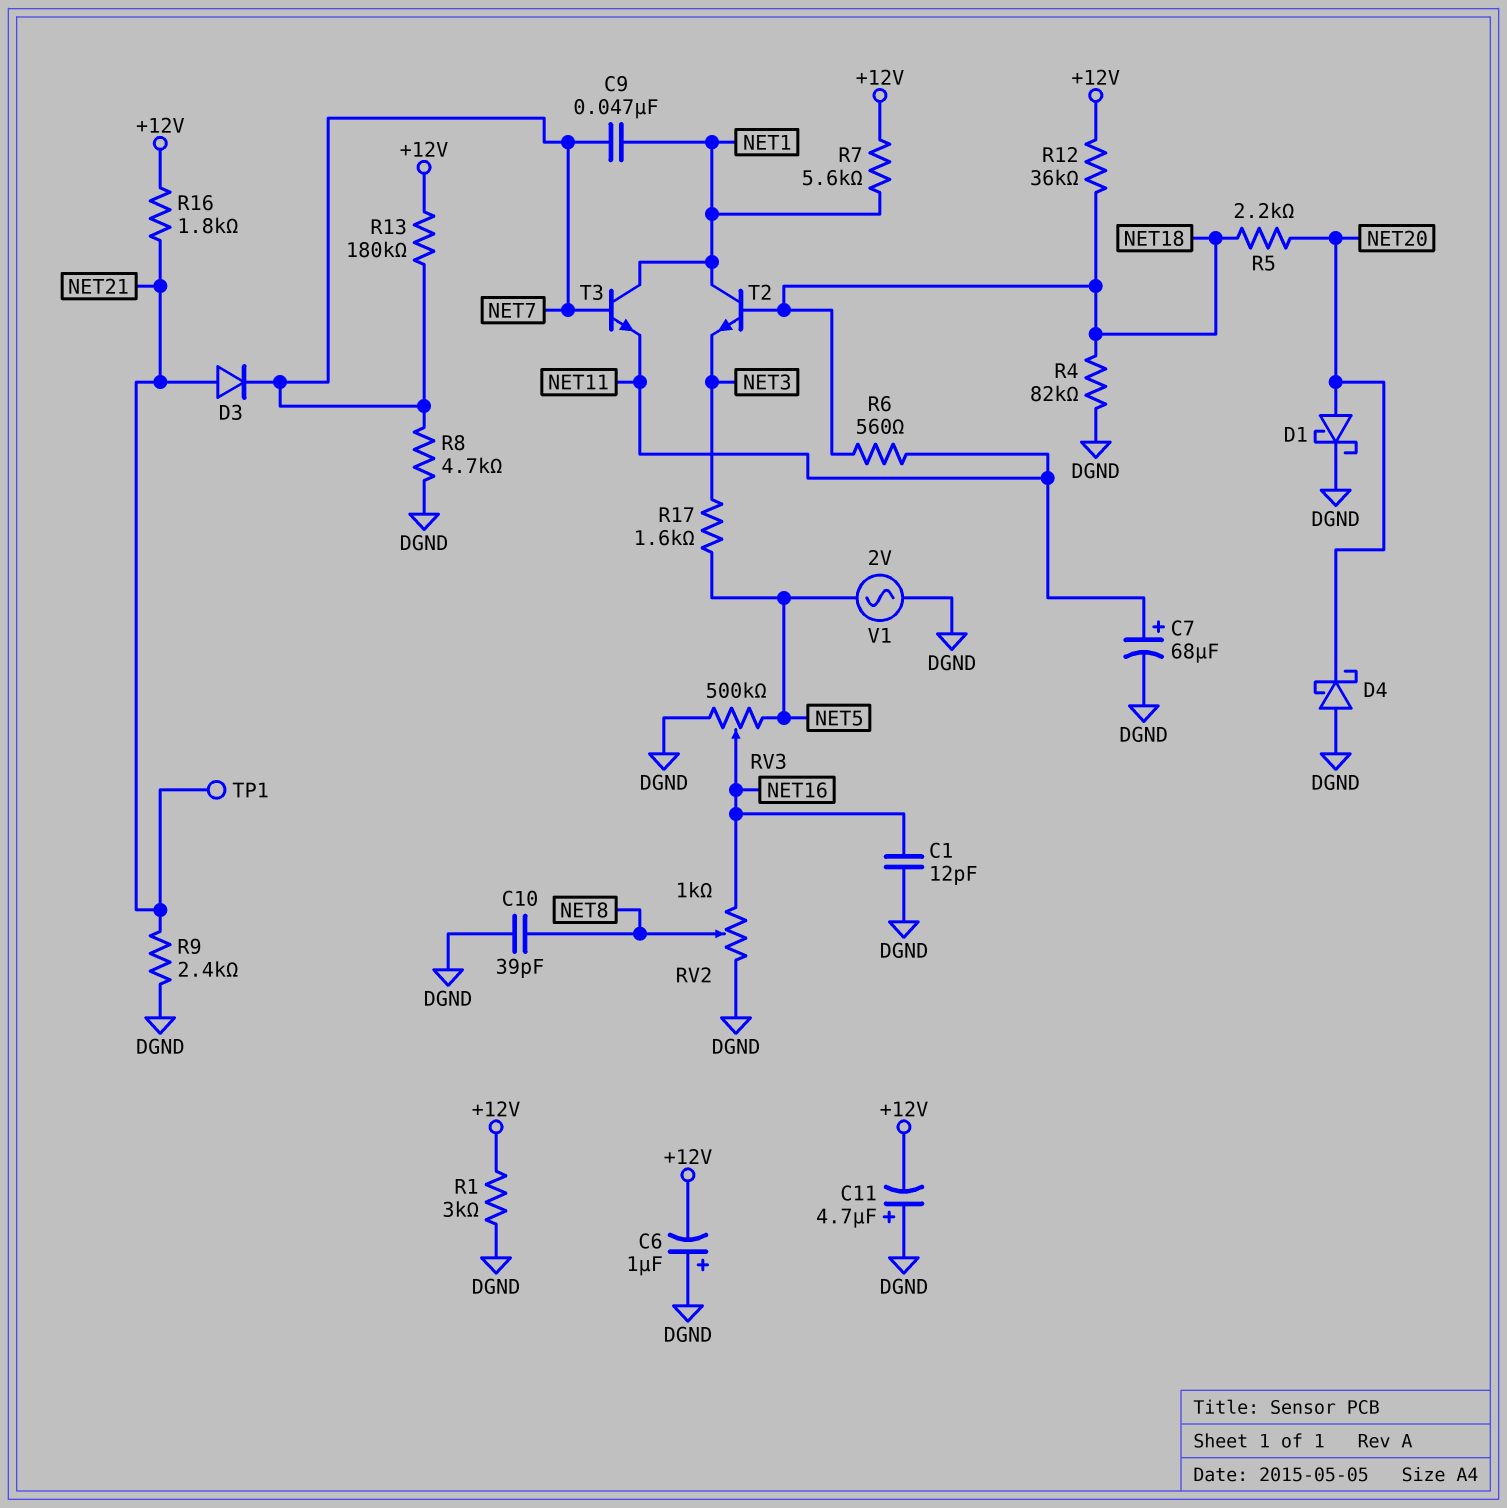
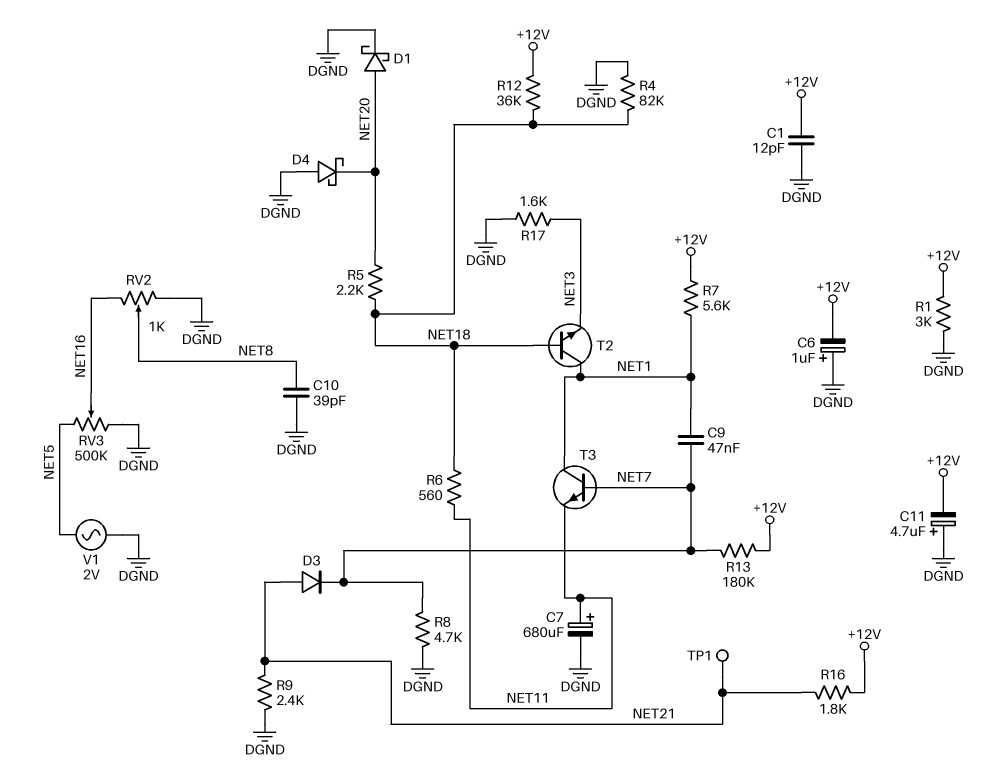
C1: 12pF (DGND, NET16) -> 12pF (+12V, DGND)
C7: 68uF (plus NET11, minus DGND) -> 680uF (plus NET11, minus DGND)
R17: 1.6k (NET3, NET5) -> 1.6k (DGND, NET3)

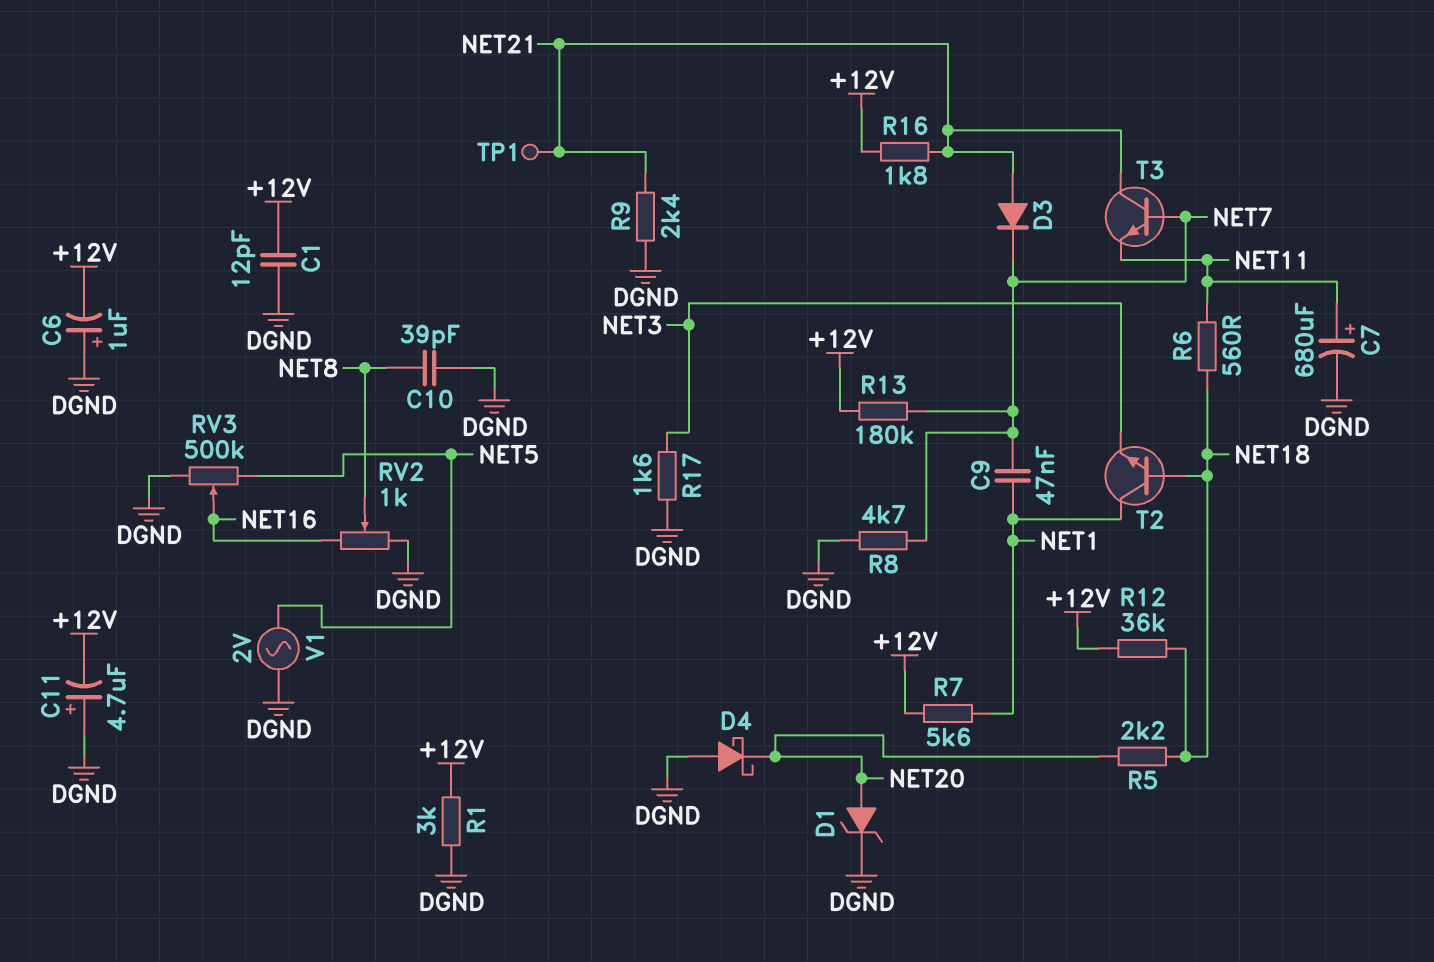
D1: schottky (A NET20, K DGND) -> zener (A NET20, K DGND)
R4: 82k (DGND, NET18) -> none
T3: NPN (B NET7, C NET1, E NET11) -> NPN (B NET7, C NET21, E NET11)

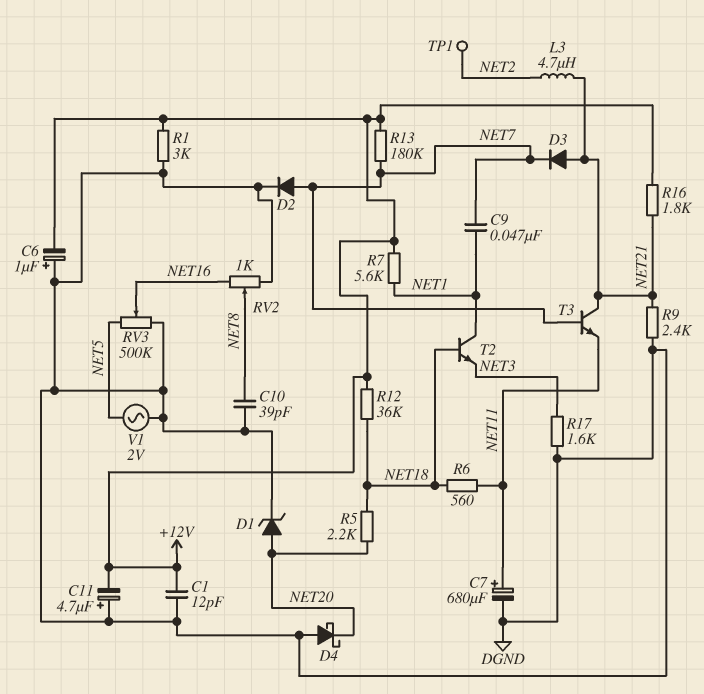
D2: none -> diode (A NET7, K DGND)
L3: none -> 4.7uH (NET2, NET21)
R8: 4.7k (DGND, NET7) -> none
TP1: test point (NET21) -> test point (NET2)

